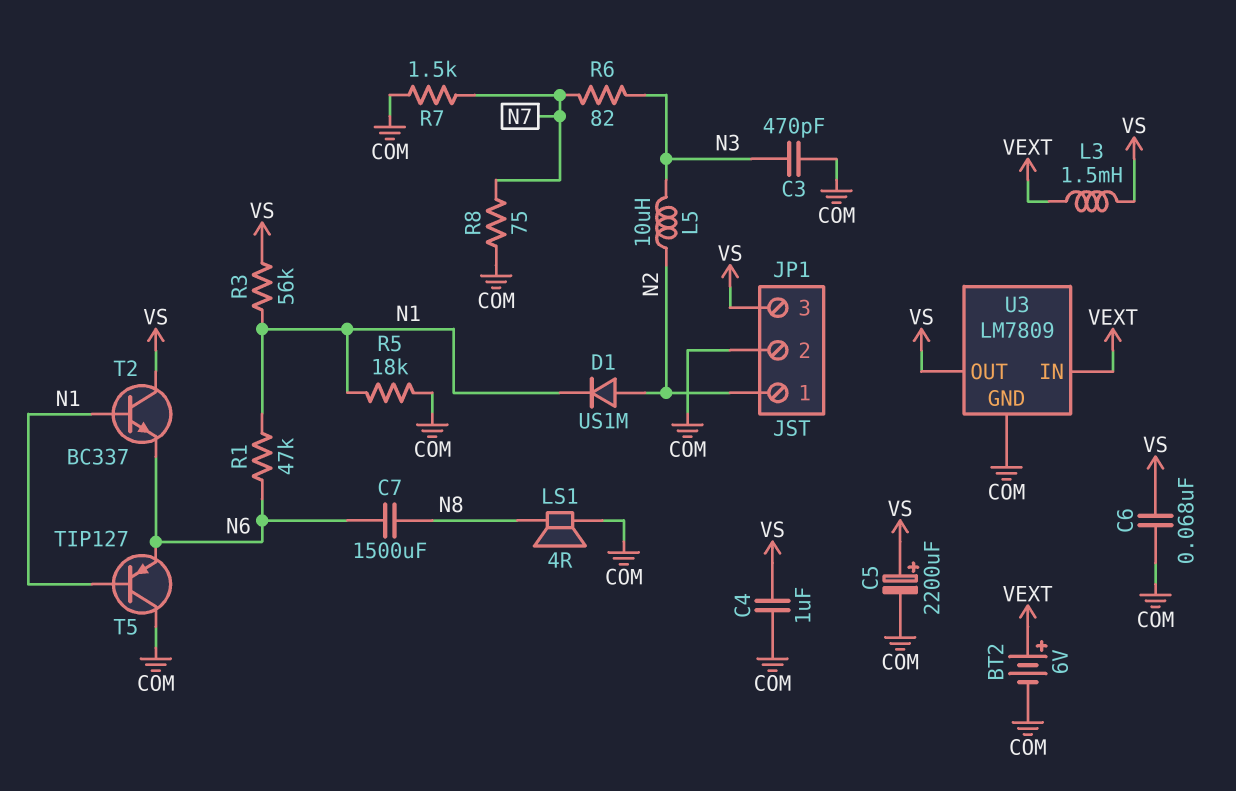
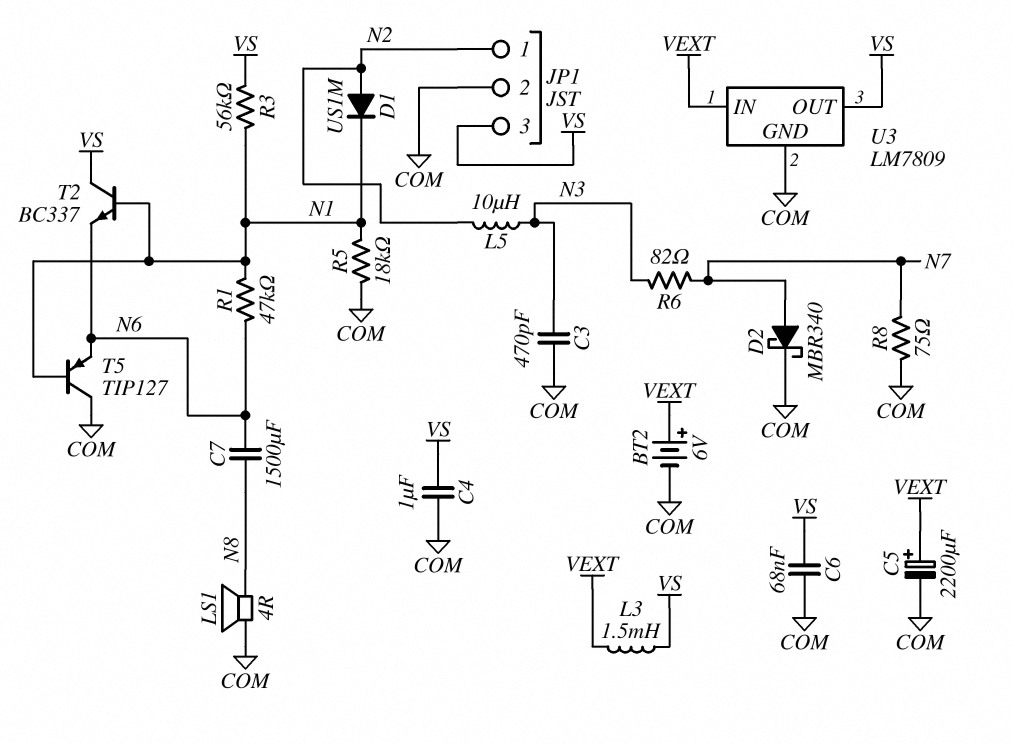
C5: 2200uF (plus VS, minus COM) -> 2200uF (plus VEXT, minus COM)
D2: none -> schottky MBR340 (A N7, K COM)
R7: 1.5k (COM, N7) -> none

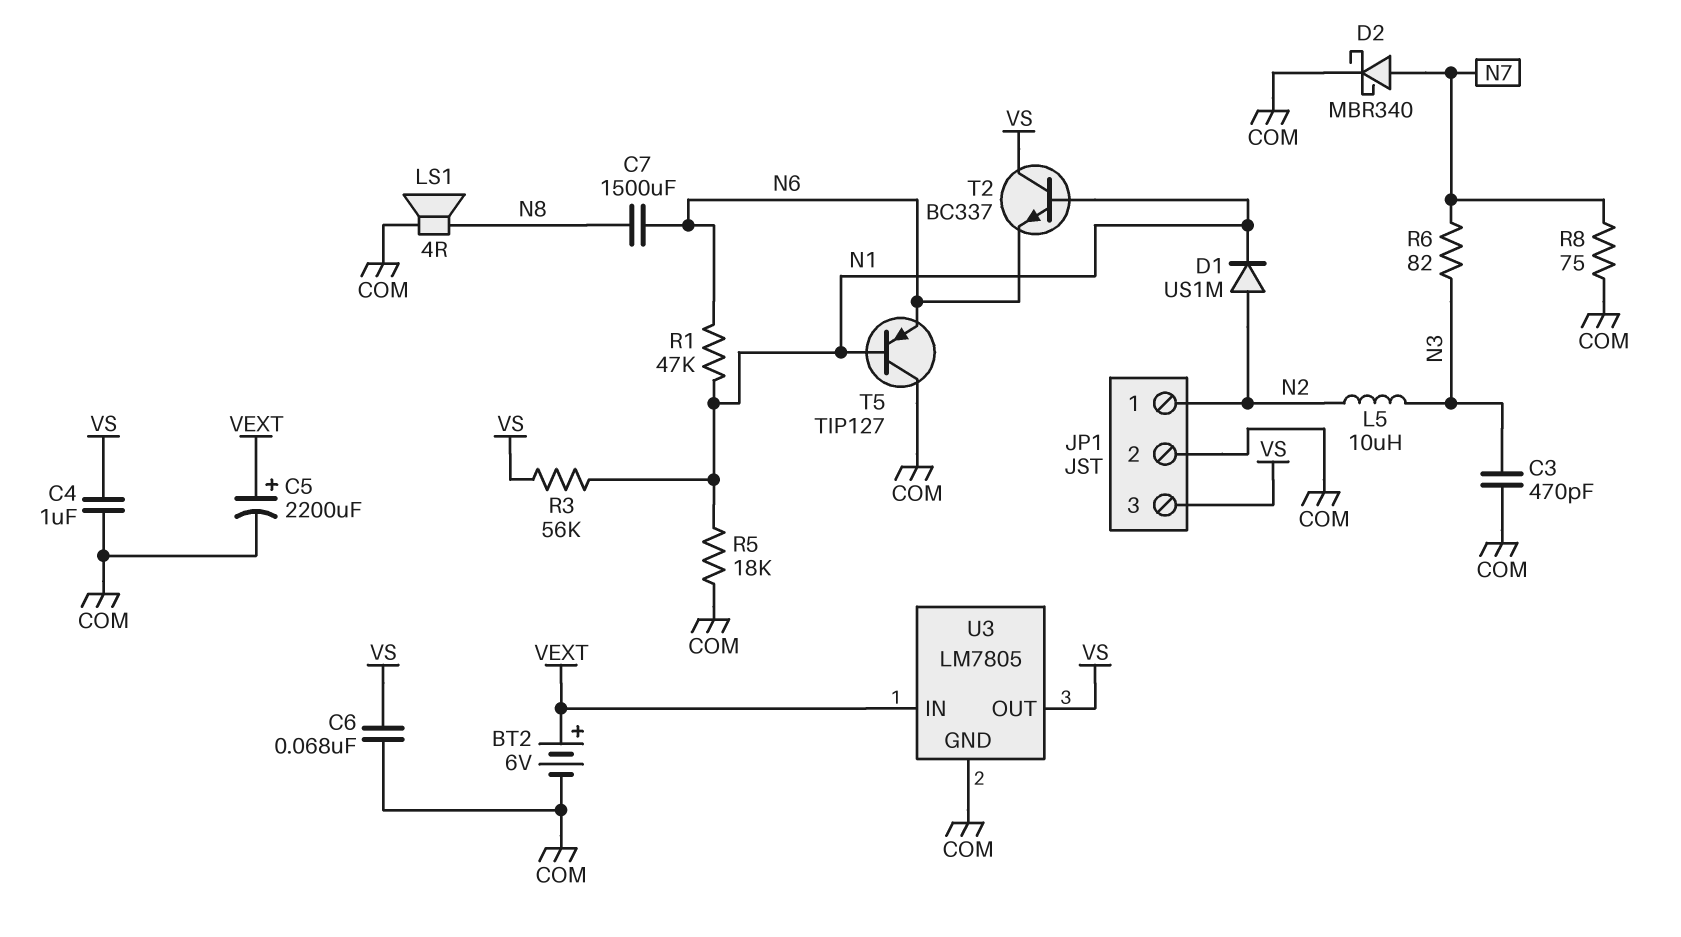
L3: 1.5mH (VEXT, VS) -> none
U3: LM7809 -> LM7805

